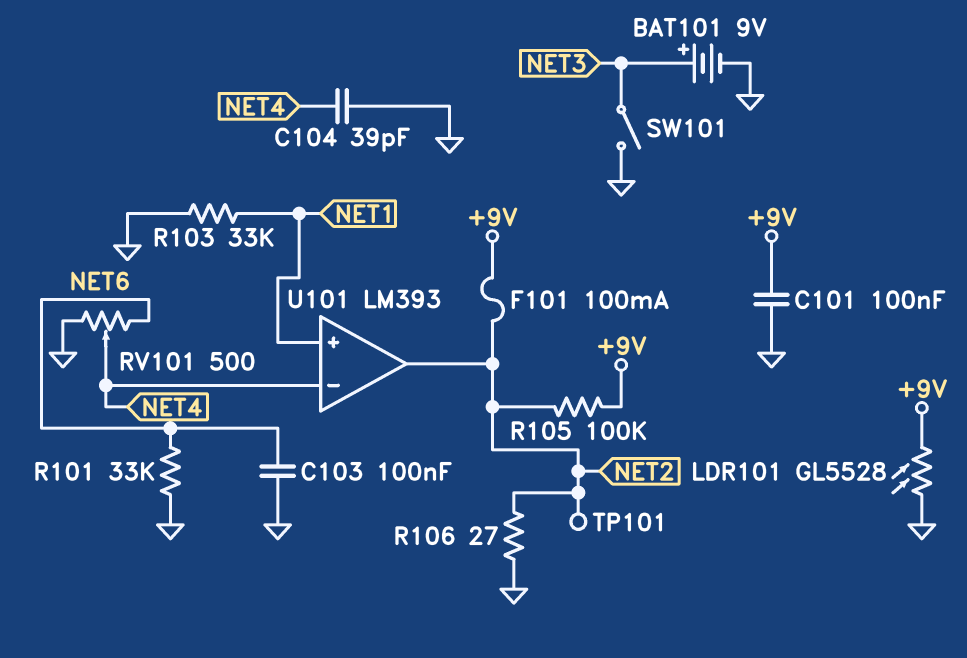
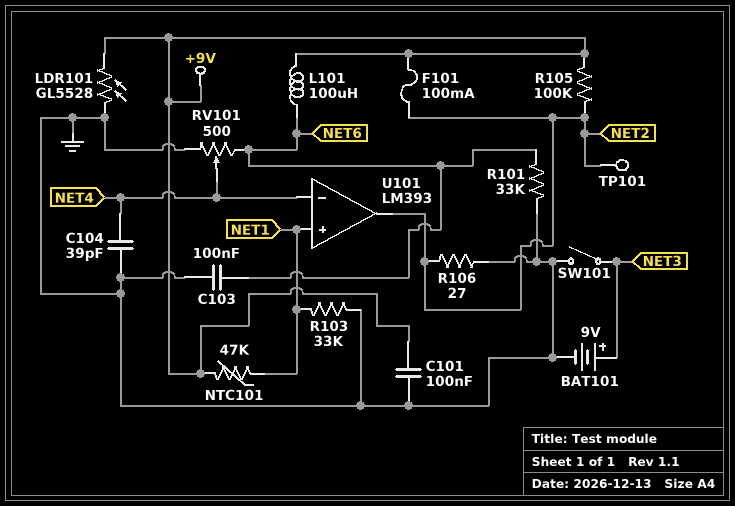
L101: none -> 100uH (+9V, NET6)
NTC101: none -> 47k (+9V, NET1)

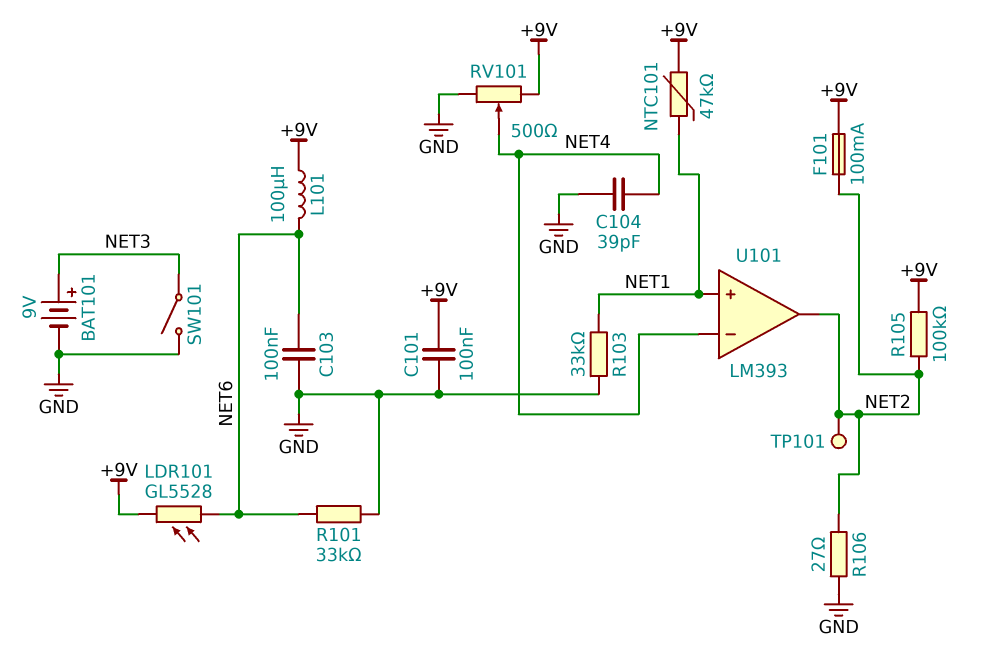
LDR101: GL5528 (+9V, GND) -> GL5528 (+9V, NET6)
RV101: 500 (GND, NET6, wiper NET4) -> 500 (+9V, GND, wiper NET4)

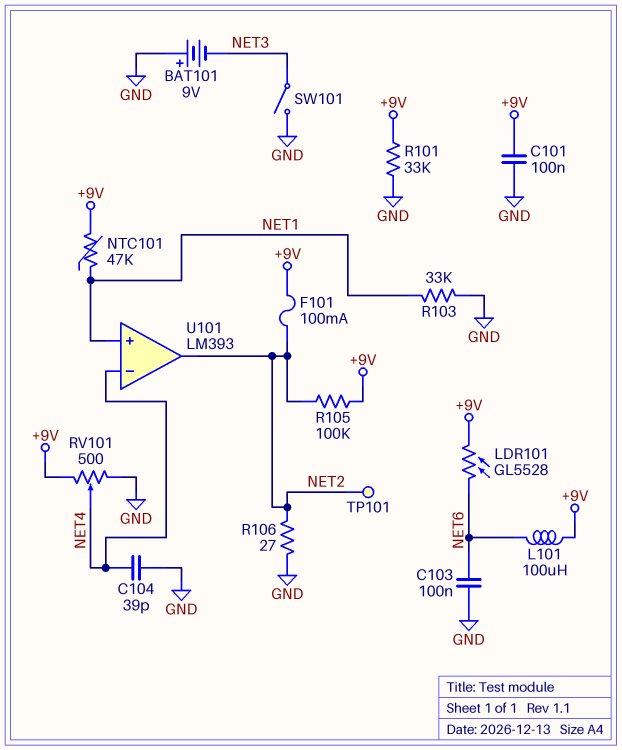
BAT101: 9V (plus NET3, minus GND) -> 9V (plus GND, minus NET3)
R101: 33k (GND, NET6) -> 33k (+9V, GND)

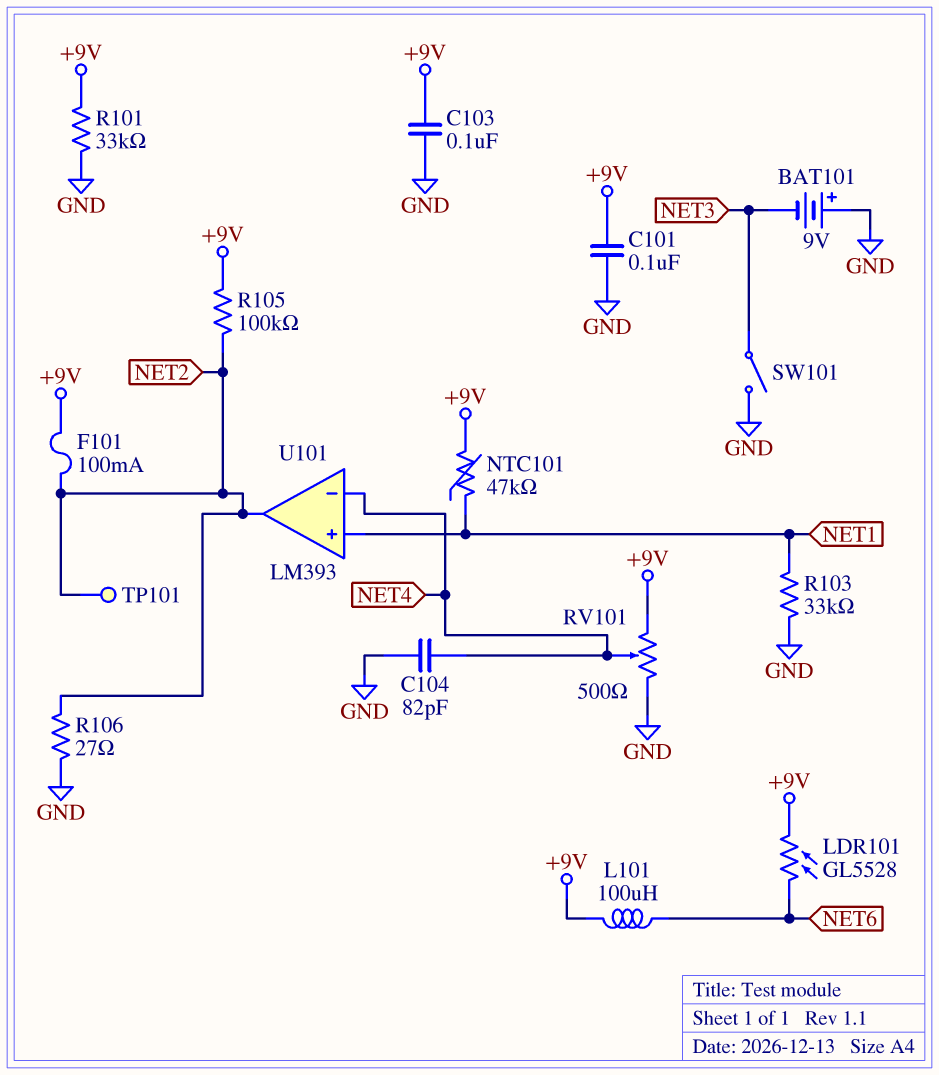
C103: 100nF (GND, NET6) -> 100nF (+9V, GND)
C104: 39pF (GND, NET4) -> 82pF (GND, NET4)

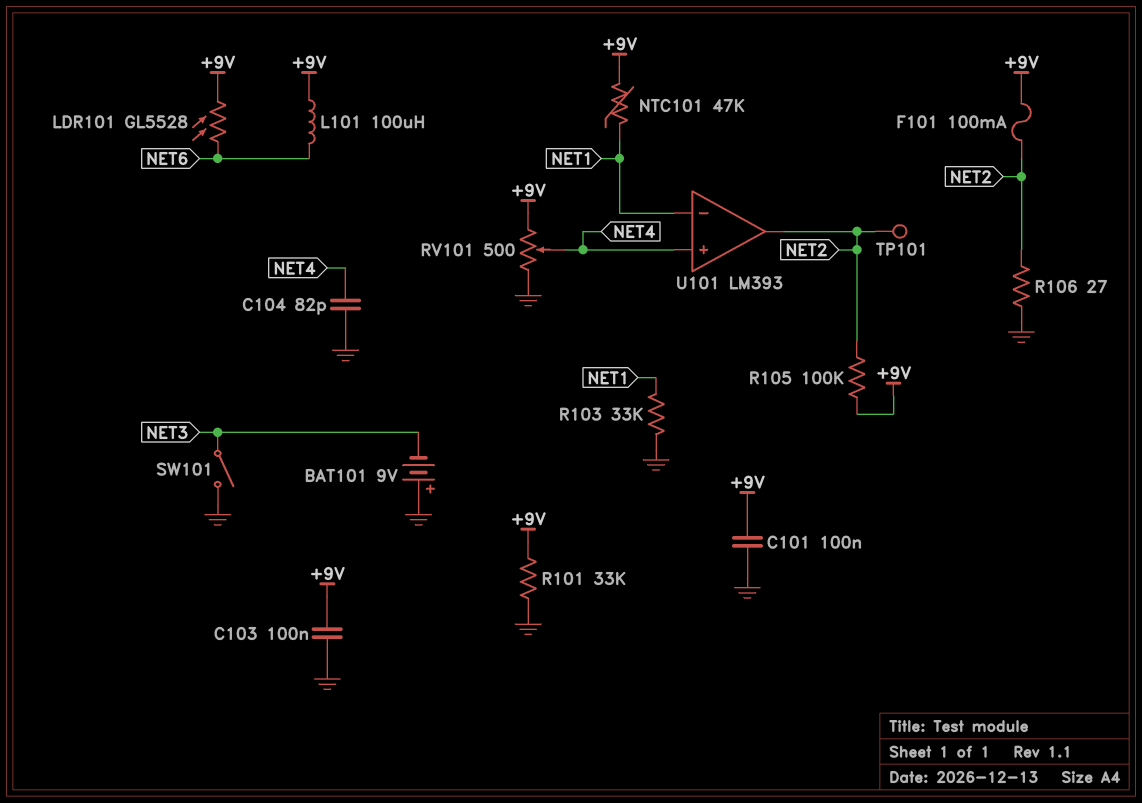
U101 pin in+: NET1 -> NET4
U101 pin in-: NET4 -> NET1

